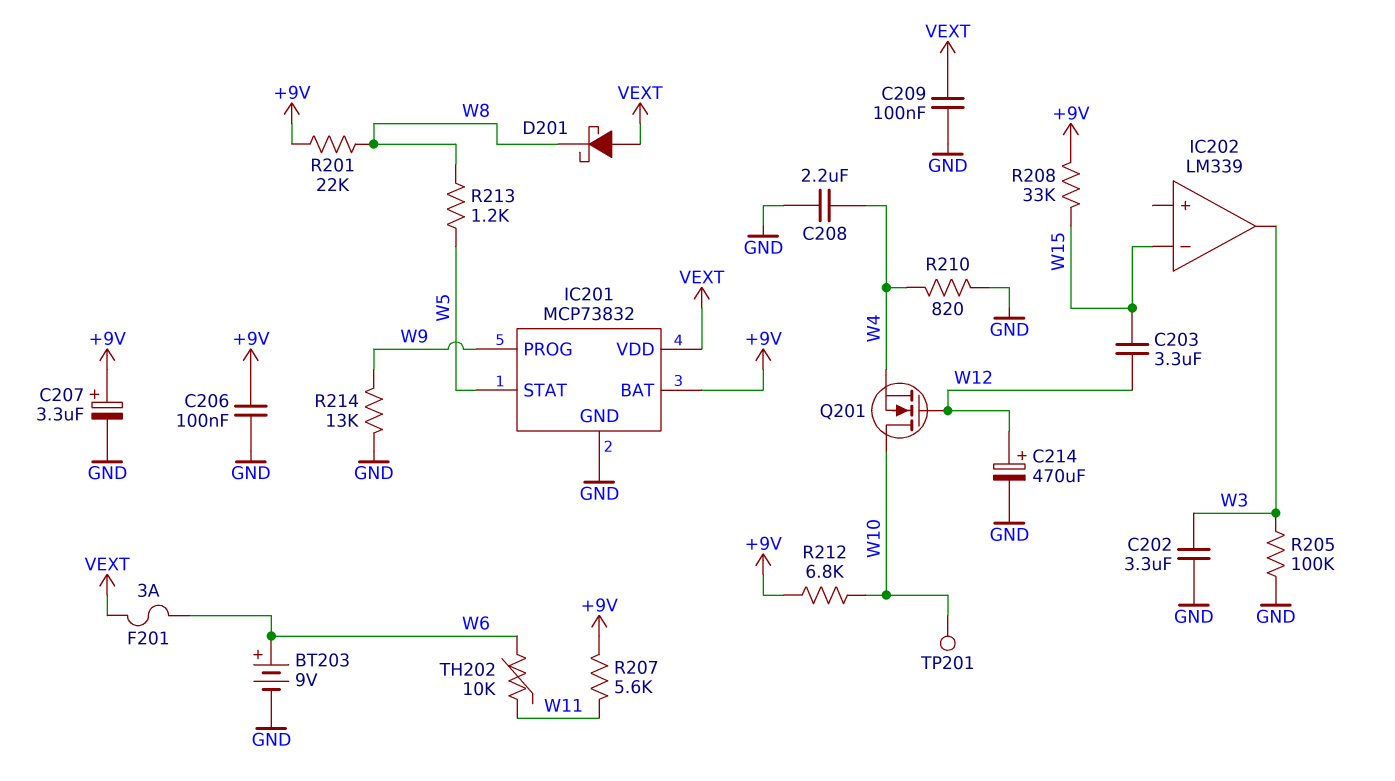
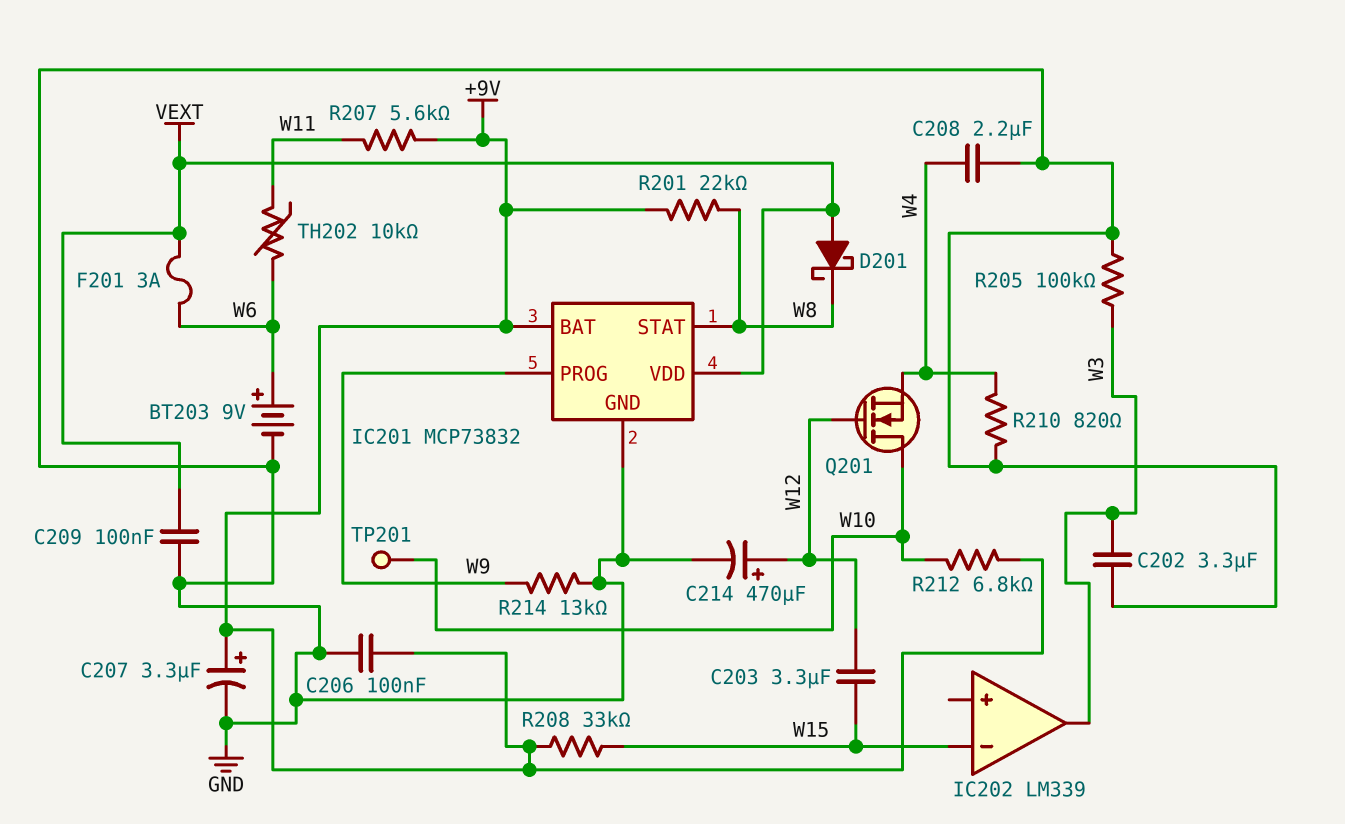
IC201 pin STAT: W5 -> W8
R213: 1.2k (W5, W8) -> none

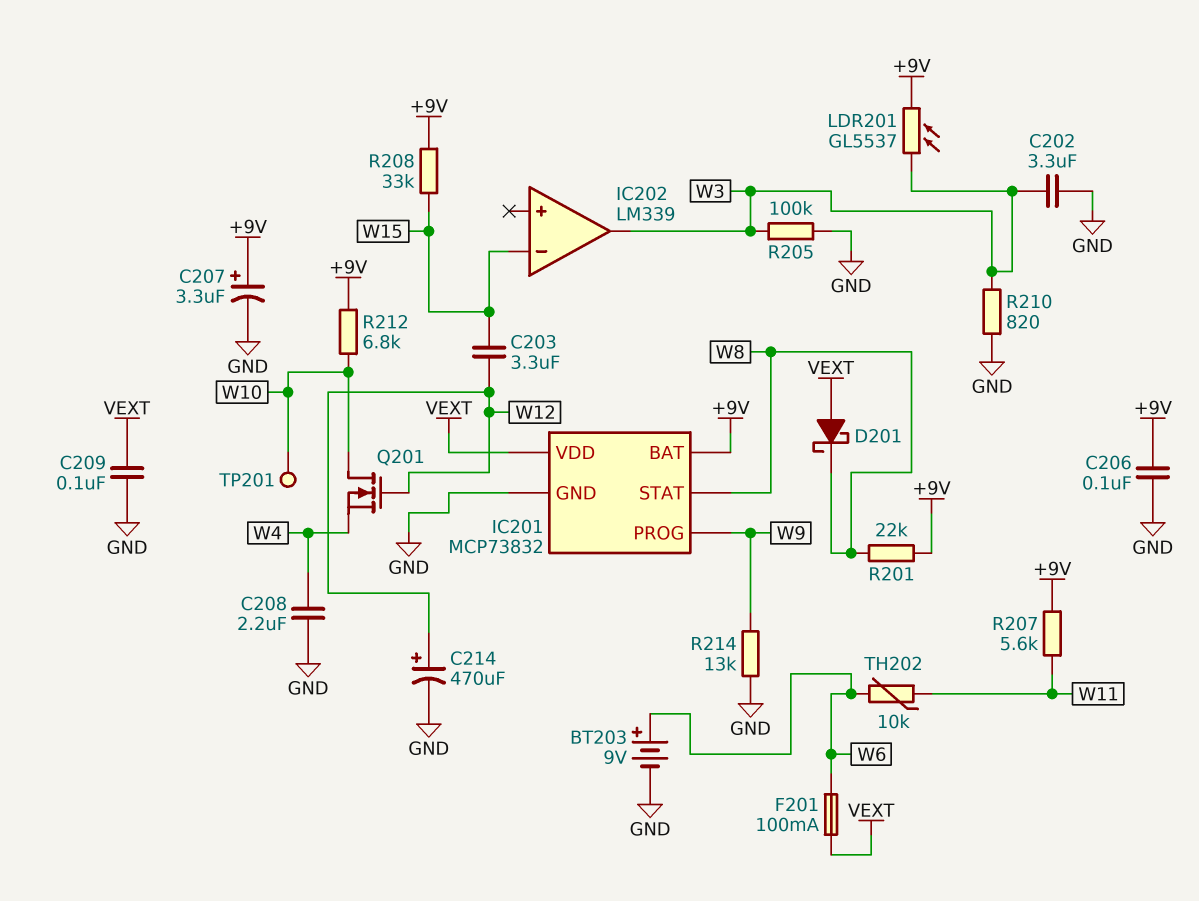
F201: 3A (VEXT, W6) -> 100mA (VEXT, W6)
LDR201: none -> GL5537 (+9V, W3)
R210: 820 (GND, W4) -> 820 (GND, W3)

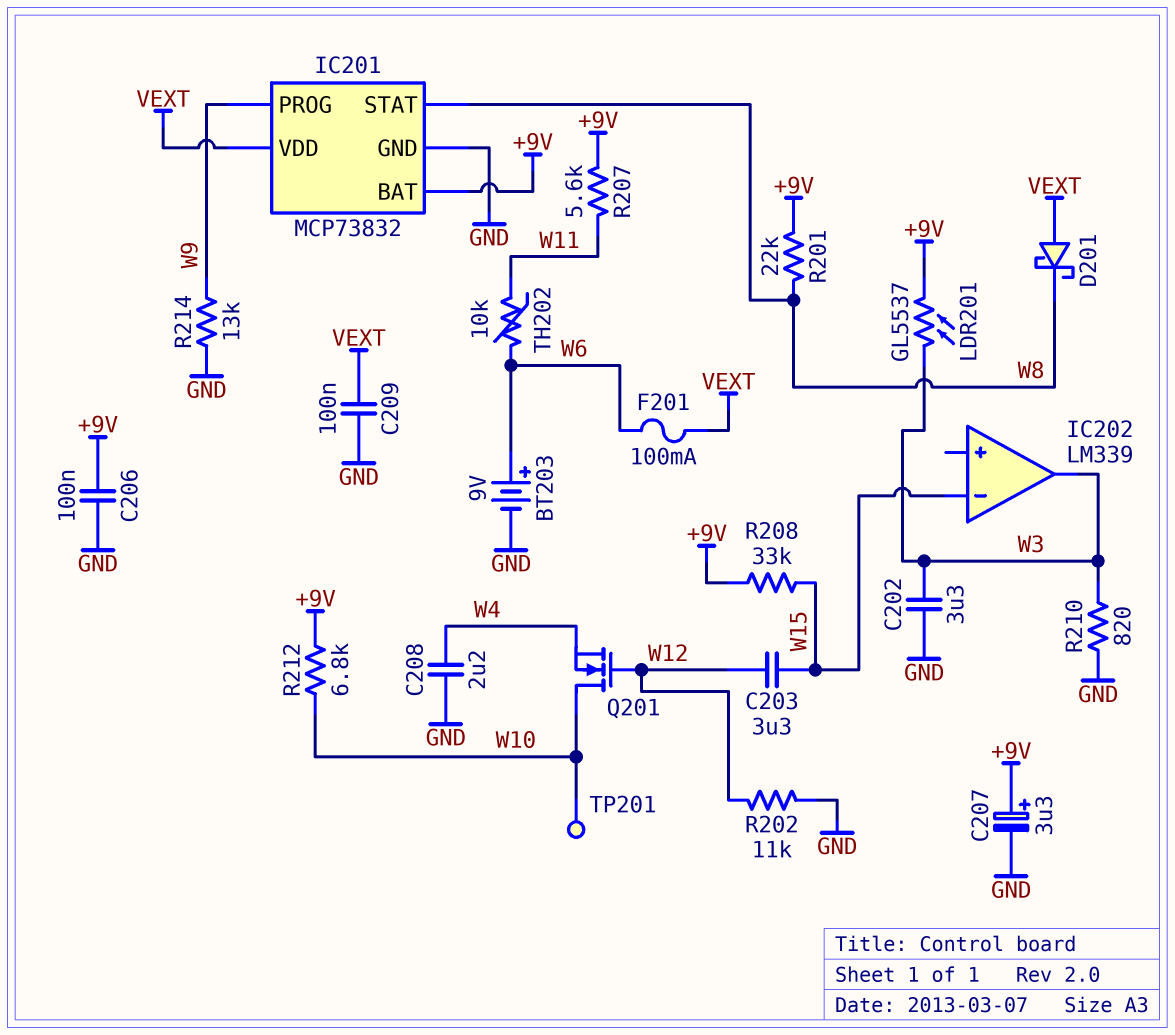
C214: 470uF (plus W12, minus GND) -> none
R202: none -> 11k (GND, W12)
R205: 100k (GND, W3) -> none

